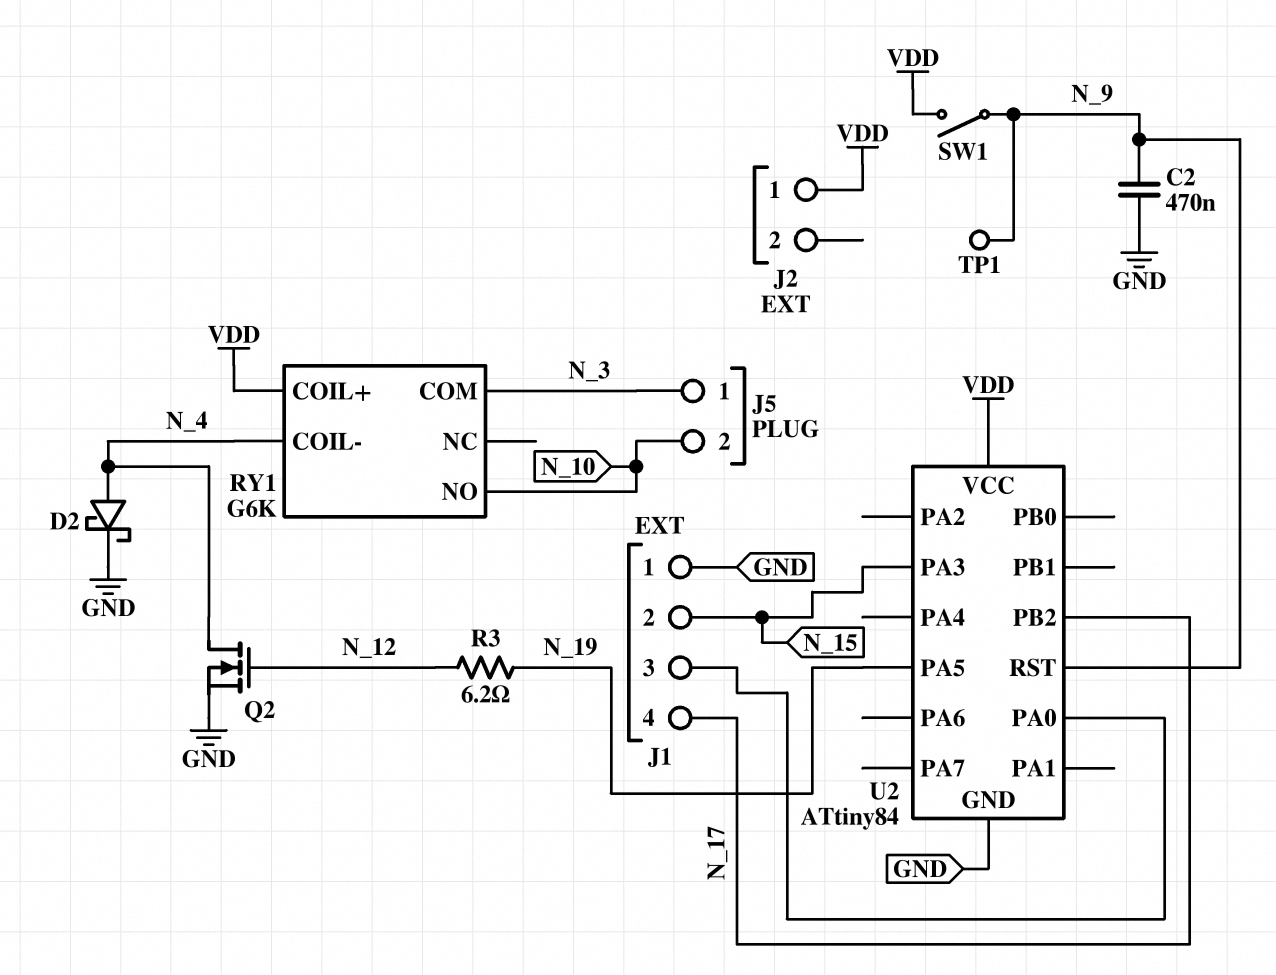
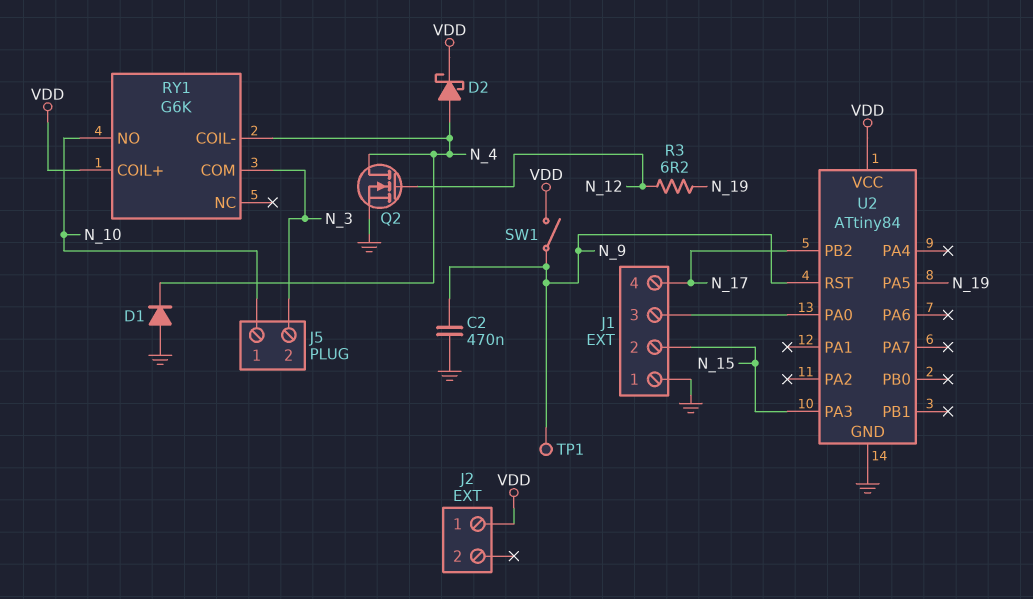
D1: none -> diode (A GND, K N_4)
D2: schottky (A N_4, K GND) -> schottky (A N_4, K VDD)
J5 pin 1: N_3 -> N_10
J5 pin 2: N_10 -> N_3

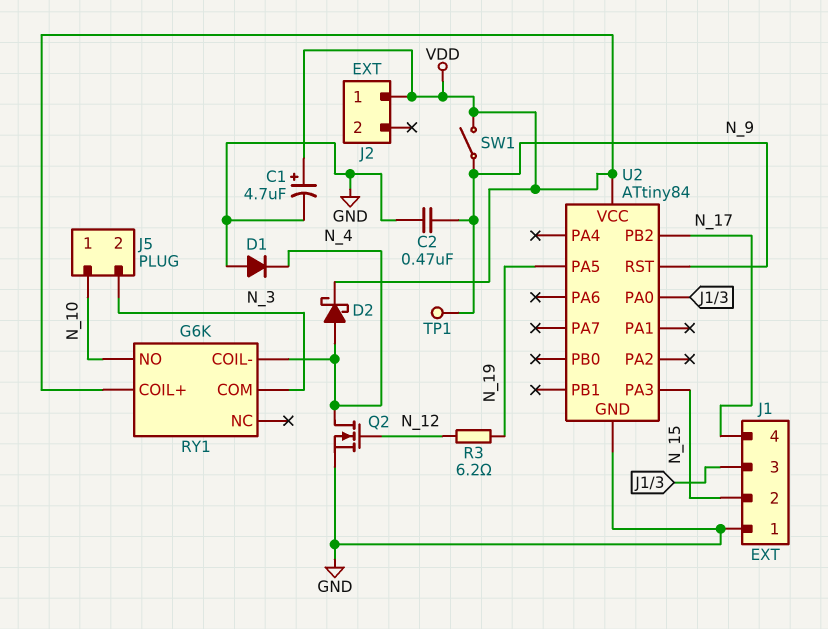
C1: none -> 4.7uF (plus VDD, minus GND)

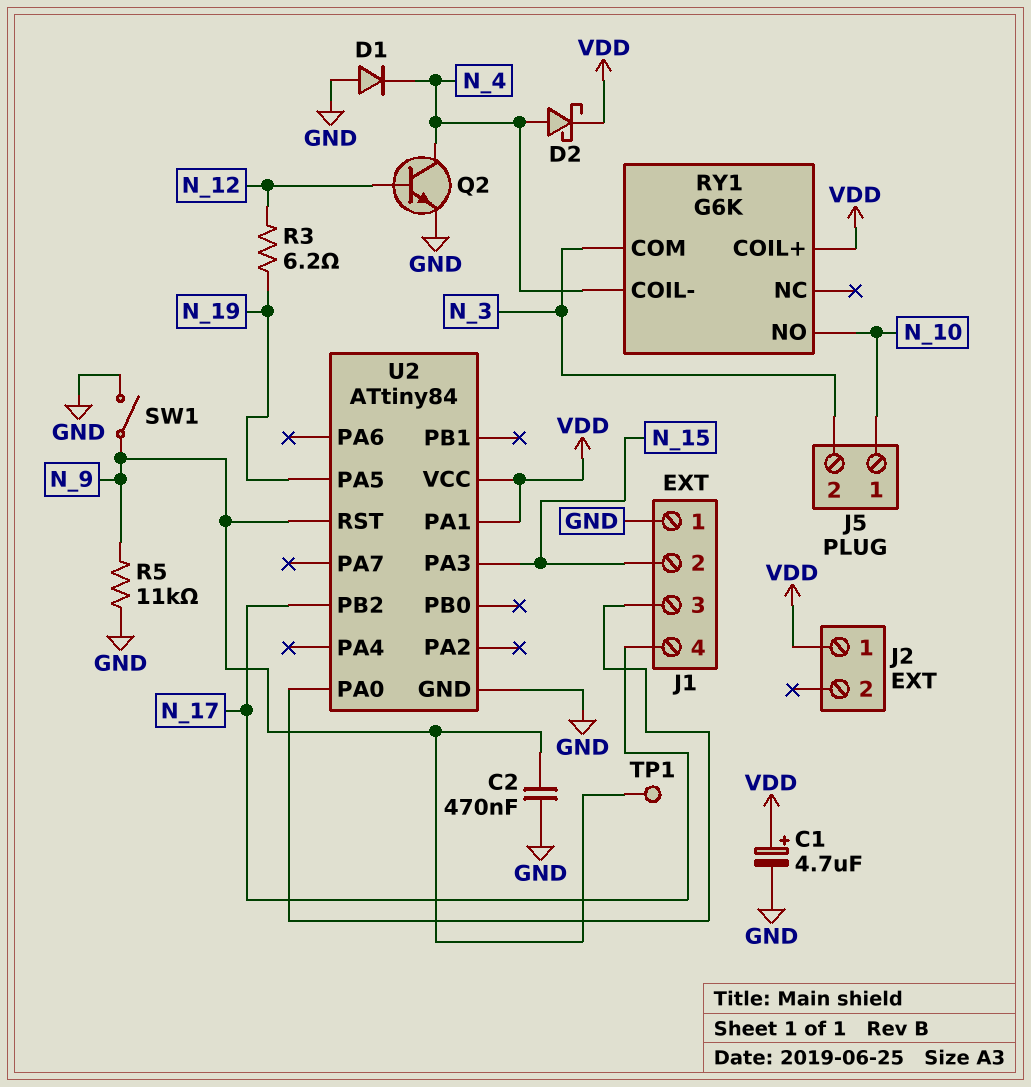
Q2: NMOS (G N_12, D N_4, S GND) -> NPN (B N_12, C N_4, E GND)
R5: none -> 11k (GND, N_9)
SW1: switch (N_9, VDD) -> switch (GND, N_9)
U2 pin PA1: none -> VDD

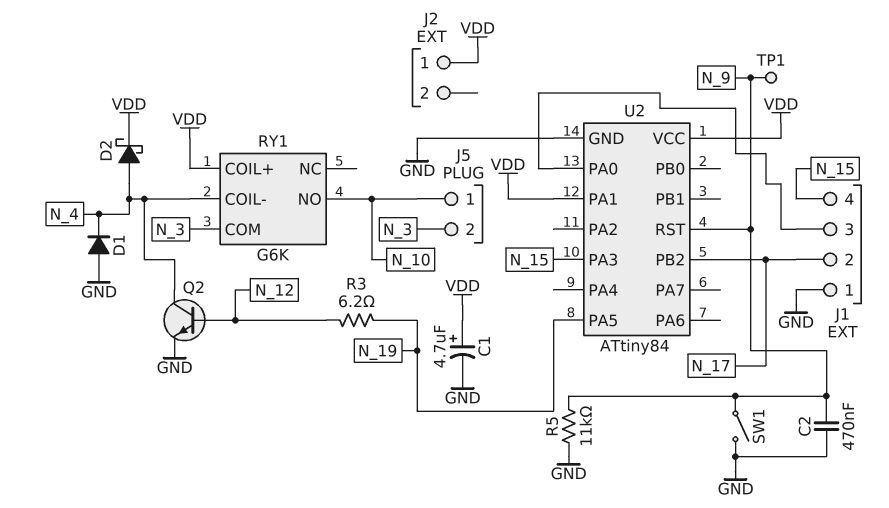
J1 pin 2: N_15 -> N_17
J1 pin 4: N_17 -> N_15

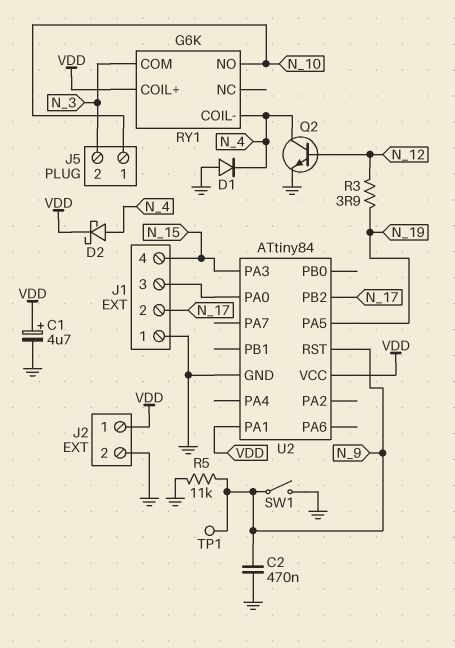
J2 pin 2: none -> GND
R3: 6.2 (N_12, N_19) -> 3.9 (N_12, N_19)

